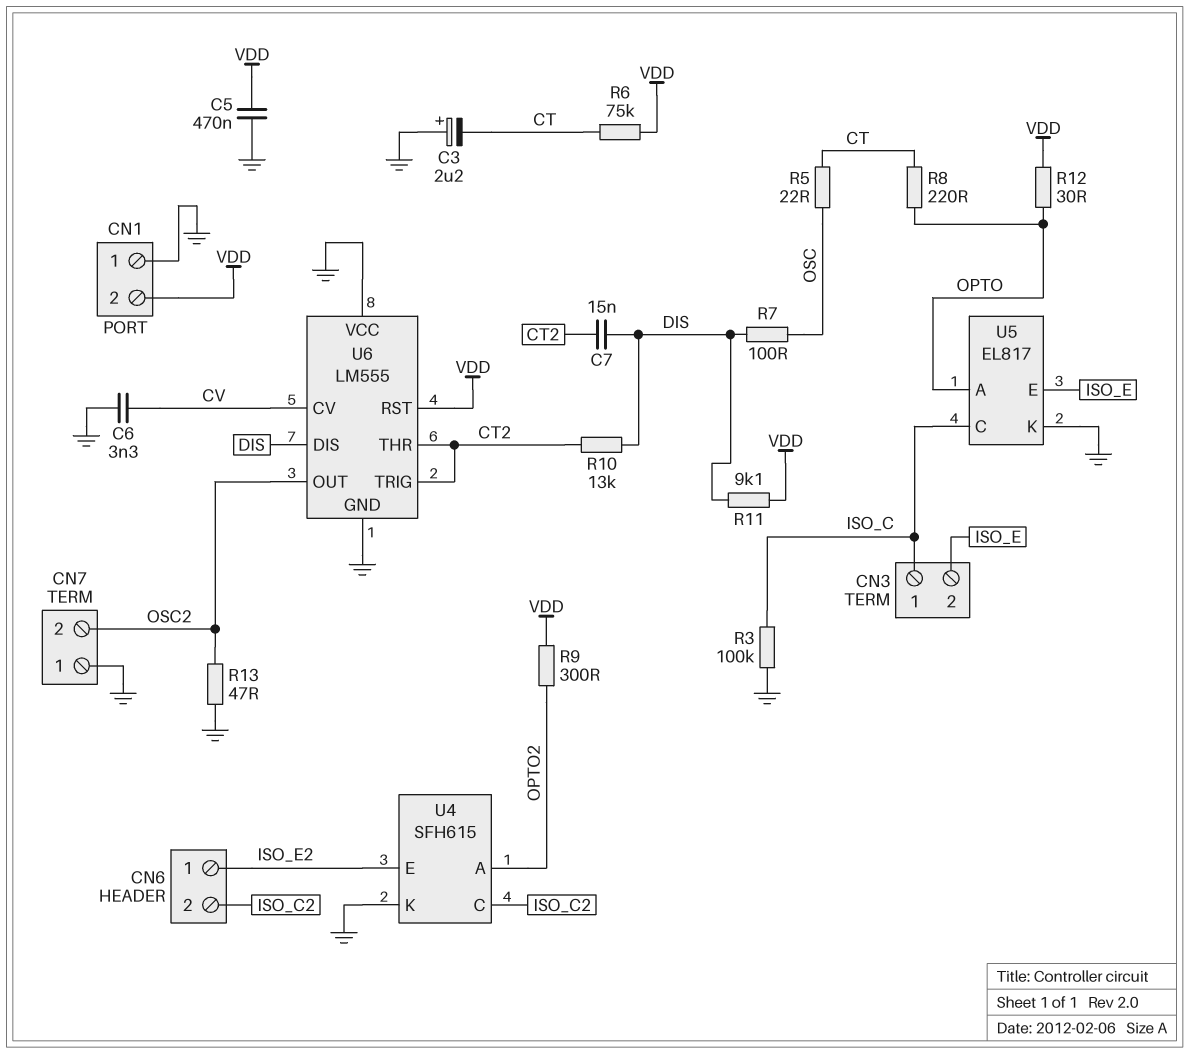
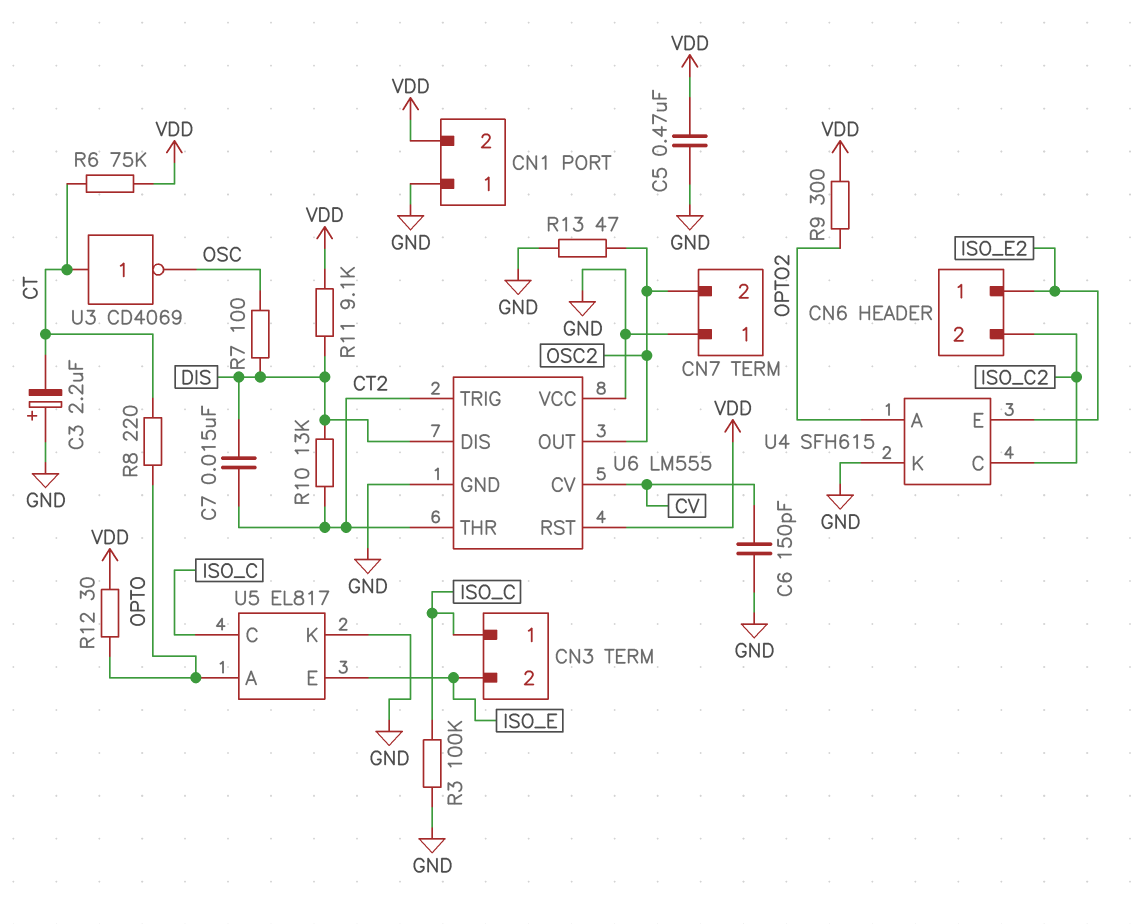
C6: 3.3nF (CV, GND) -> 150pF (CV, GND)
R5: 22 (CT, OSC) -> none
U3: none -> NOT CD4069 (in CT, out OSC)

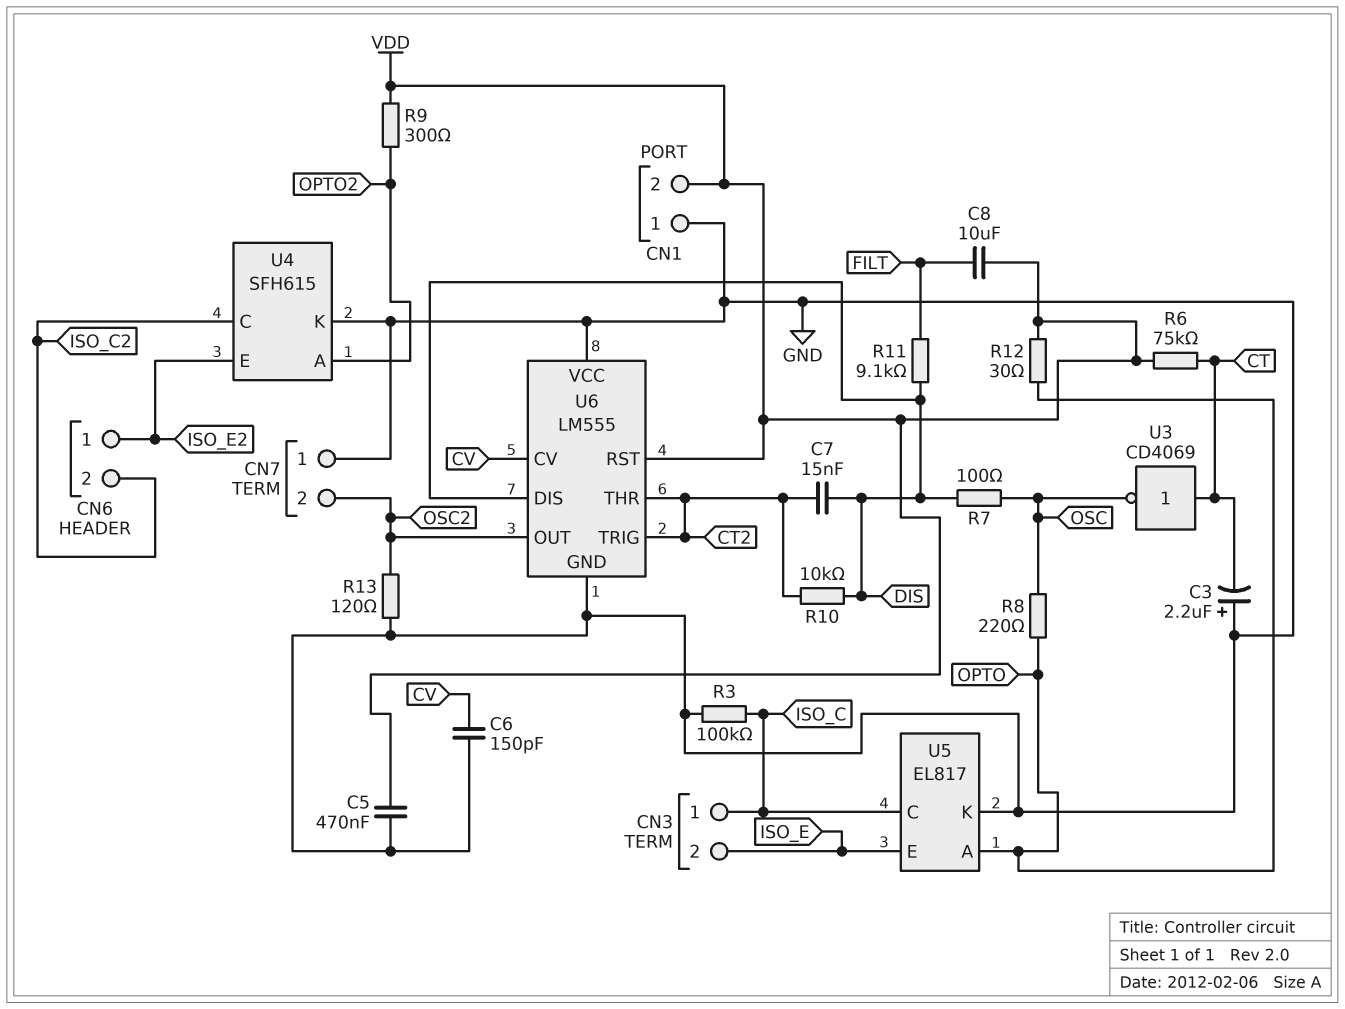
C8: none -> 10uF (FILT, VDD)
R8: 220 (CT, OPTO) -> 220 (OPTO, OSC)
R10: 13k (CT2, DIS) -> 10k (CT2, DIS)
R11: 9.1k (DIS, VDD) -> 9.1k (DIS, FILT)
R13: 47 (GND, OSC2) -> 120 (GND, OSC2)

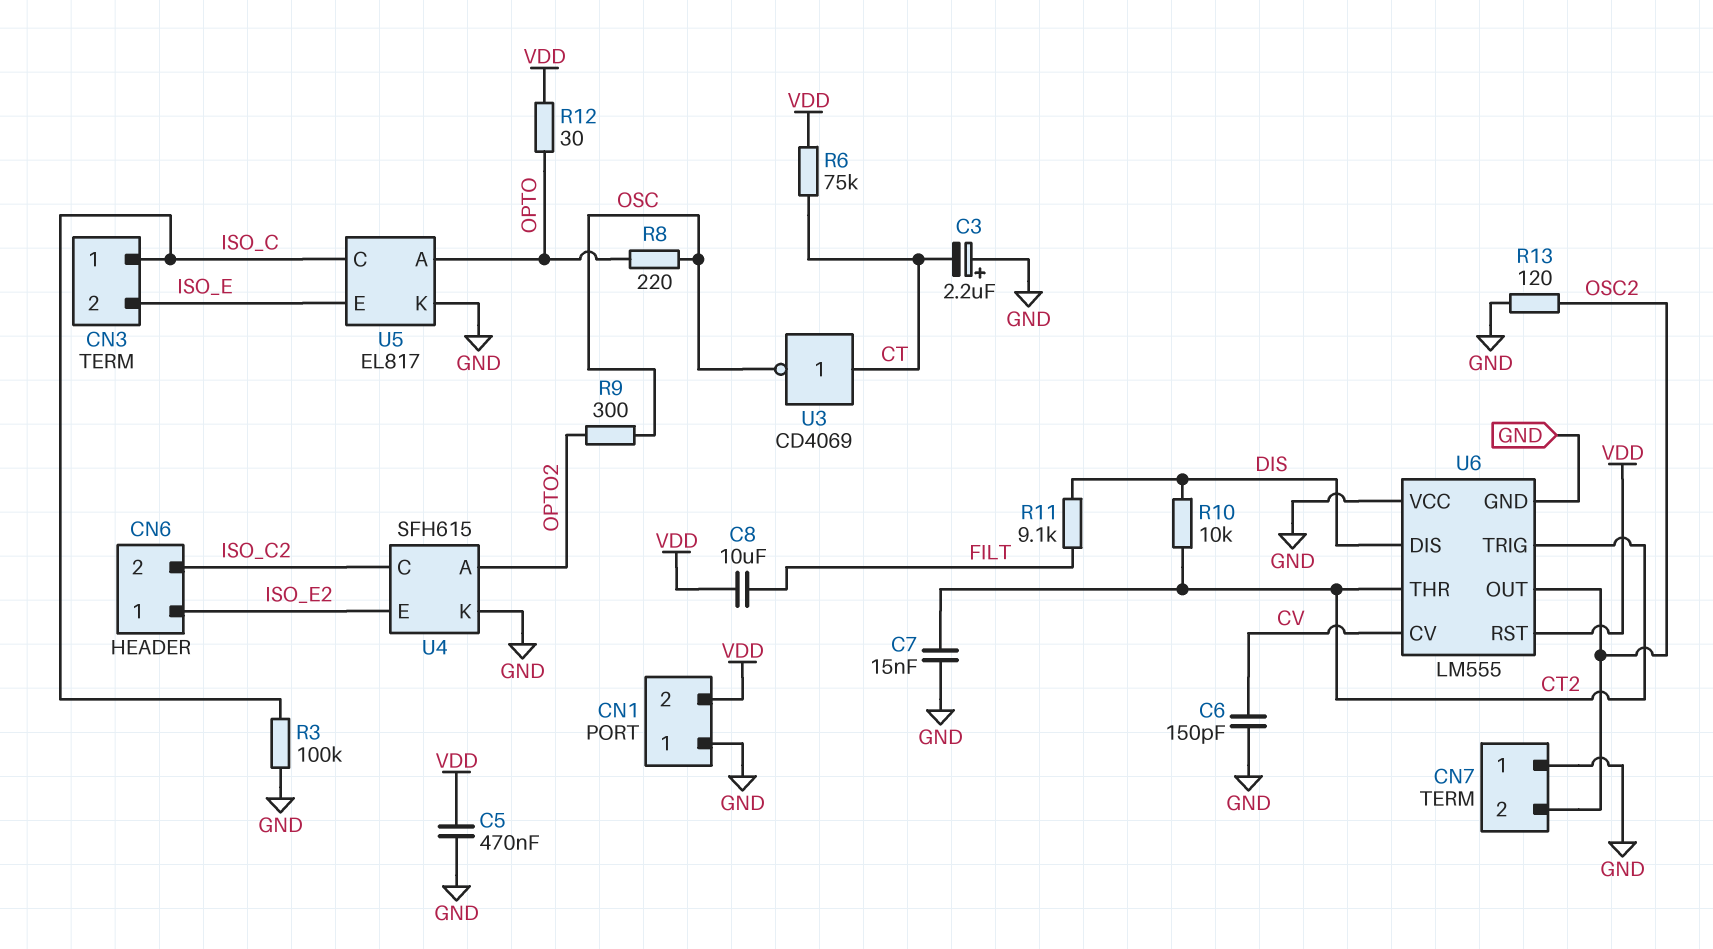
C7: 15nF (CT2, DIS) -> 15nF (CT2, GND)
R7: 100 (DIS, OSC) -> none
R9: 300 (OPTO2, VDD) -> 300 (OPTO2, OSC)

